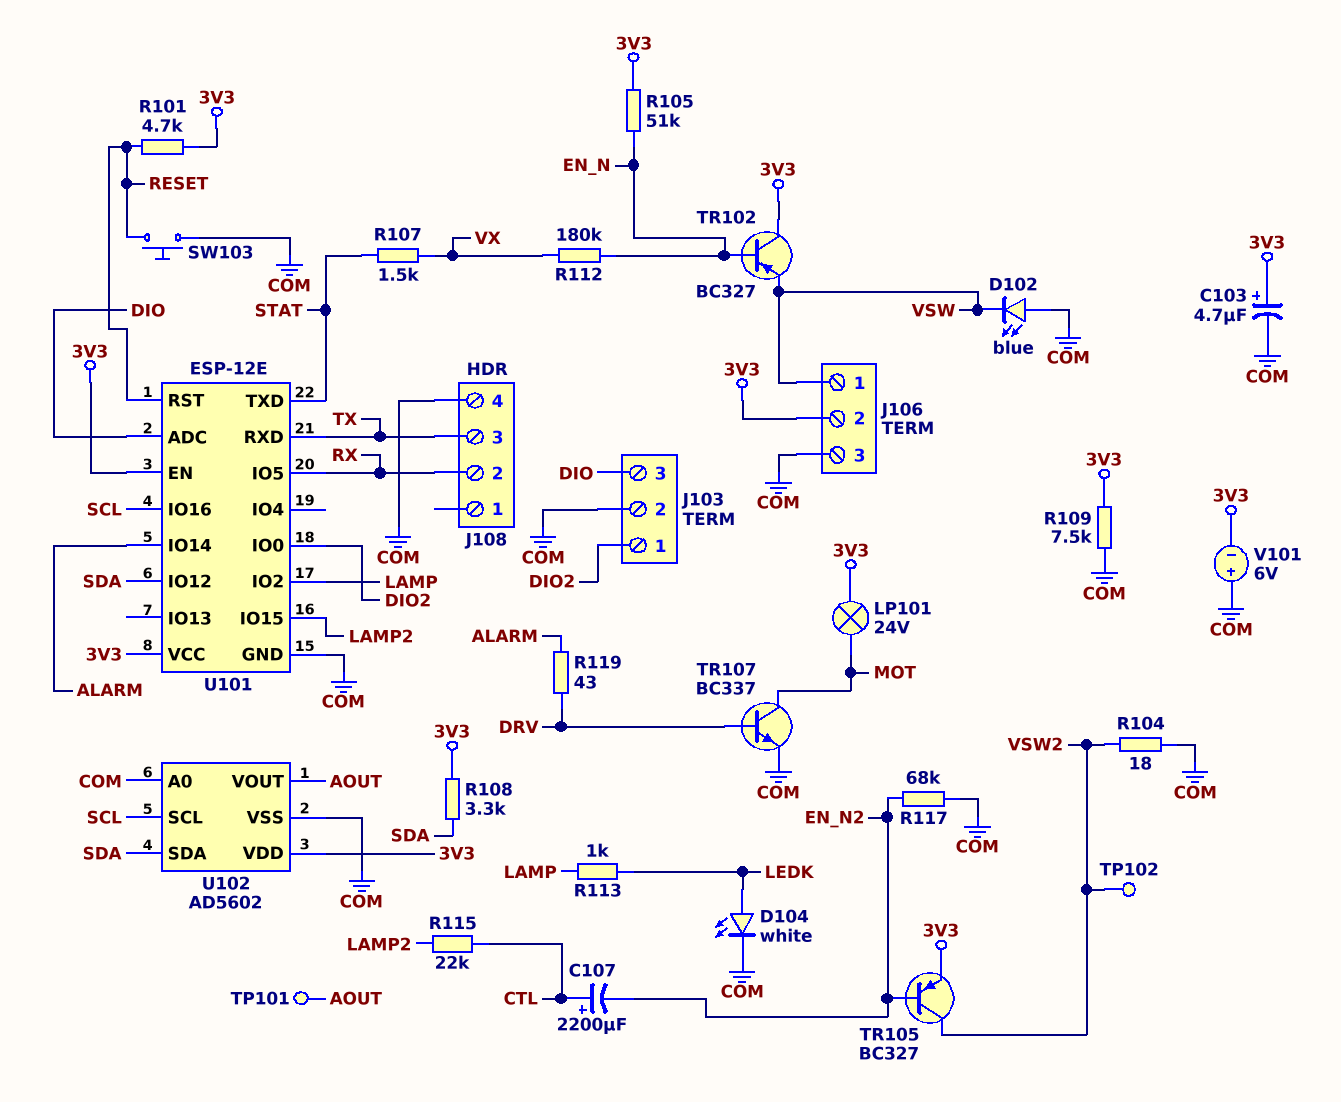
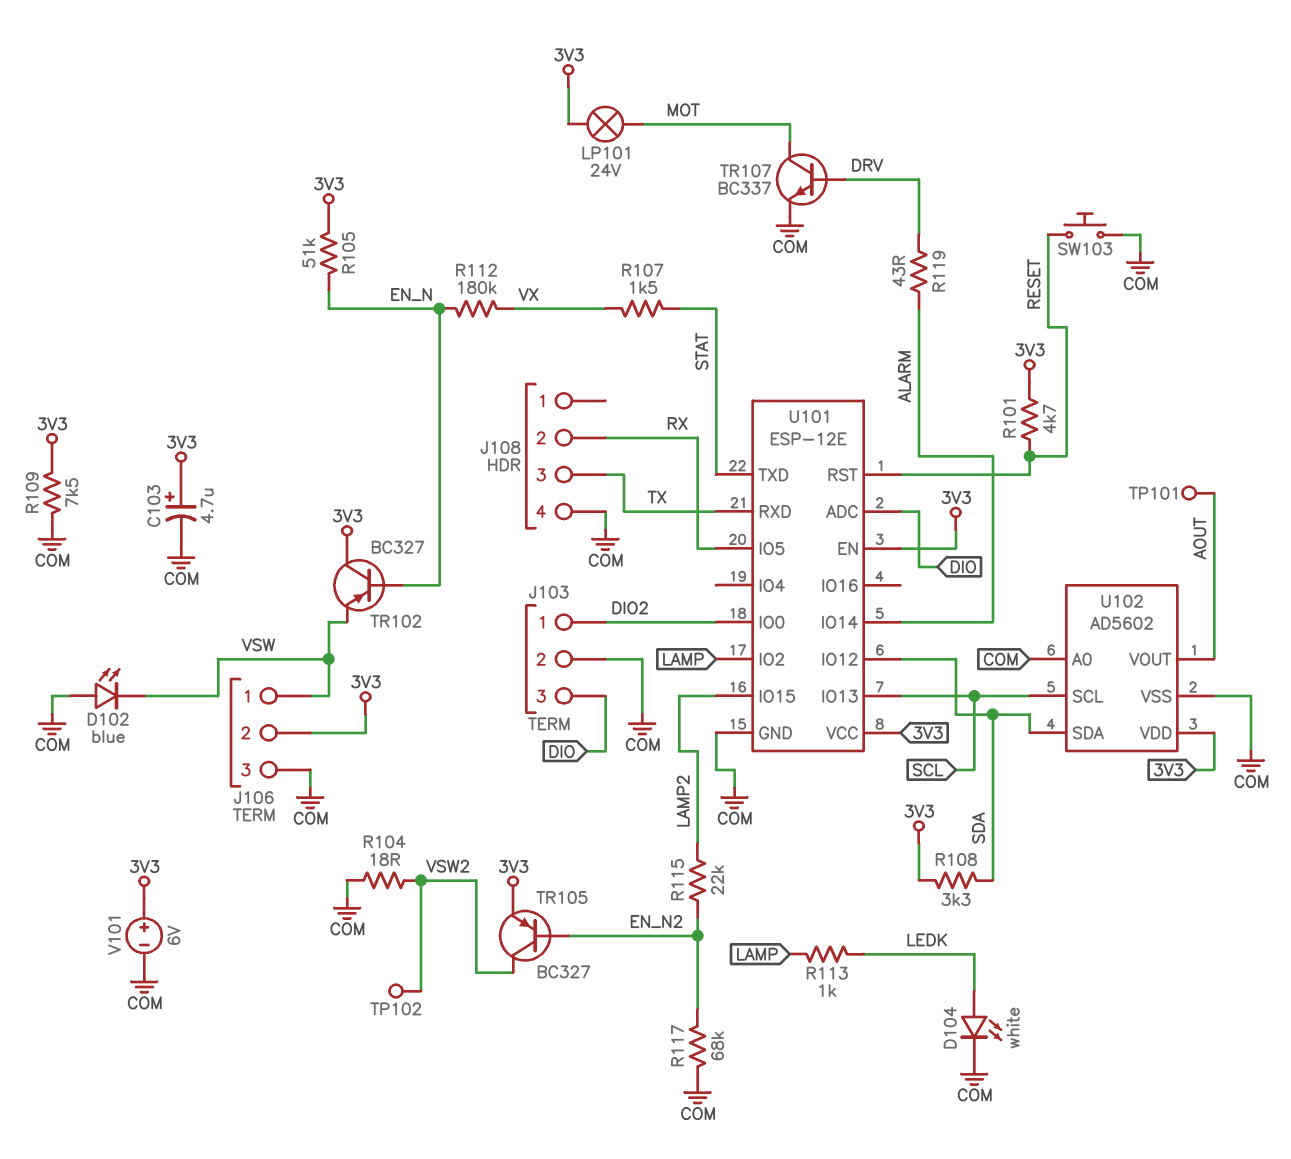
C107: 2200uF (plus CTL, minus EN_N2) -> none
R115: 22k (CTL, LAMP2) -> 22k (EN_N2, LAMP2)
U101 pin IO13: none -> SCL
U101 pin IO16: SCL -> none
V101: 6V (plus COM, minus 3V3) -> 6V (plus 3V3, minus COM)

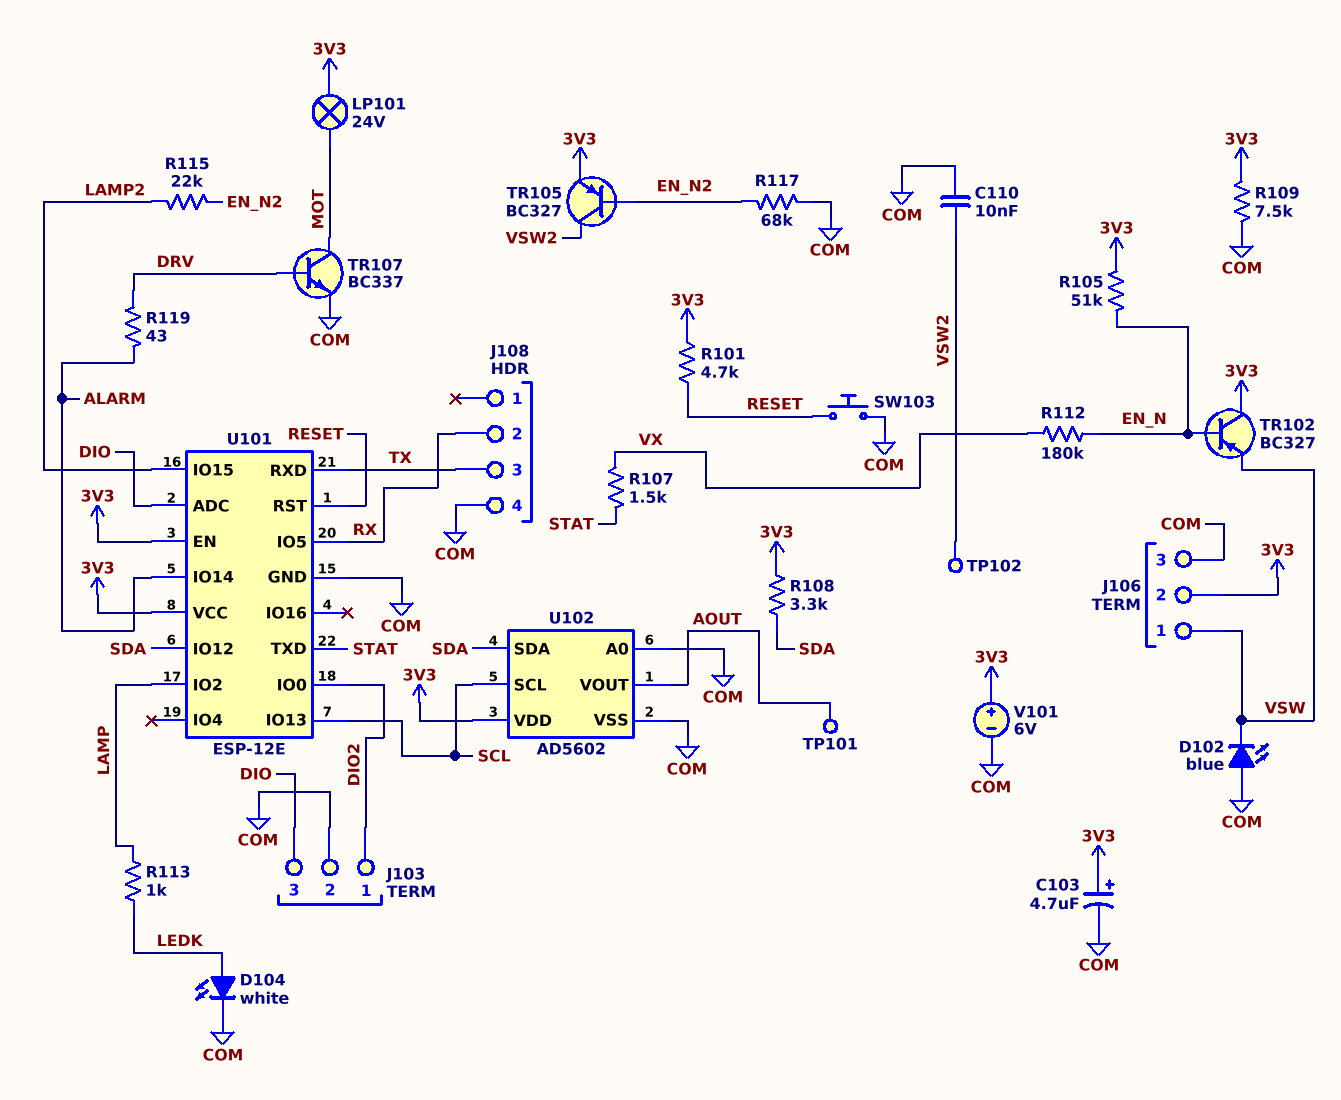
C110: none -> 10nF (COM, VSW2)
R104: 18 (COM, VSW2) -> none

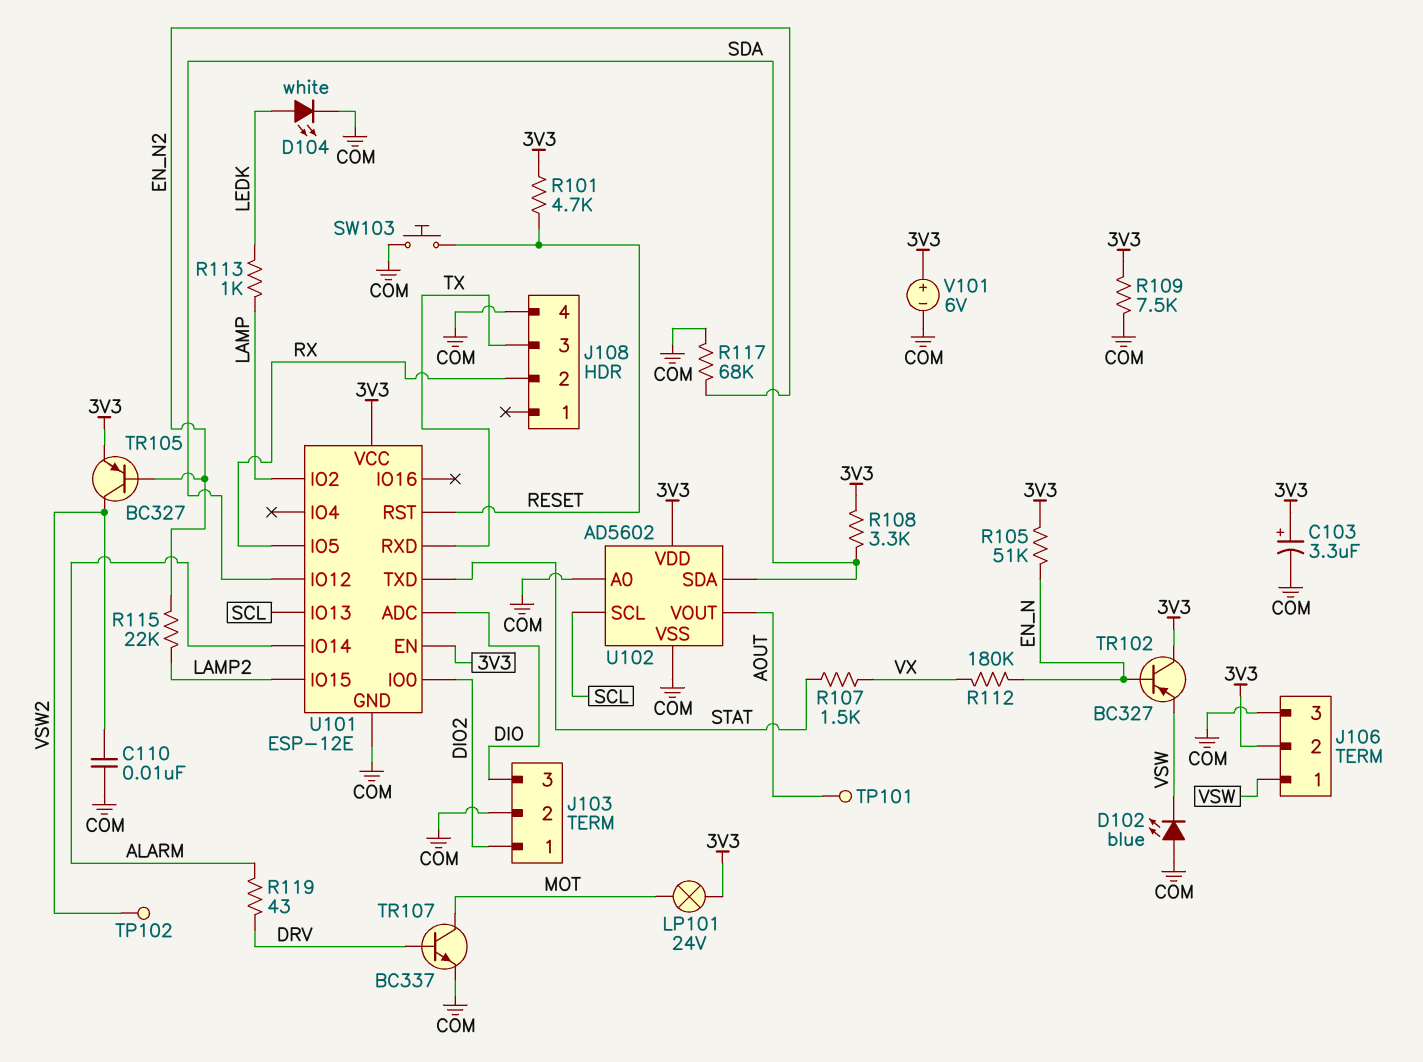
C103: 4.7uF (plus 3V3, minus COM) -> 3.3uF (plus 3V3, minus COM)

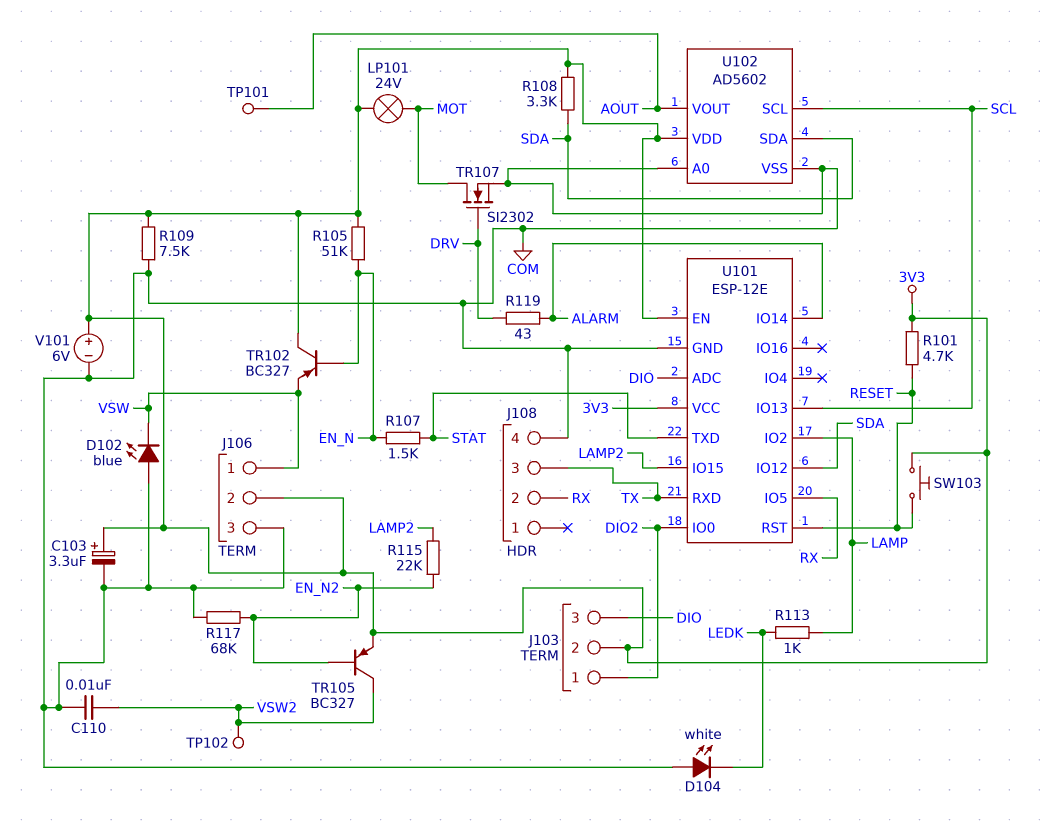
D104: LED white (A LEDK, K COM) -> LED white (A COM, K LEDK)
J103 pin 2: COM -> 3V3
R107: 1.5k (STAT, VX) -> 1.5k (EN_N, STAT)
R112: 180k (EN_N, VX) -> none
SW103: button (COM, RESET) -> button (3V3, RESET)
TR107: NPN BC337 (B DRV, C MOT, E COM) -> NMOS SI2302 (G DRV, D MOT, S COM)

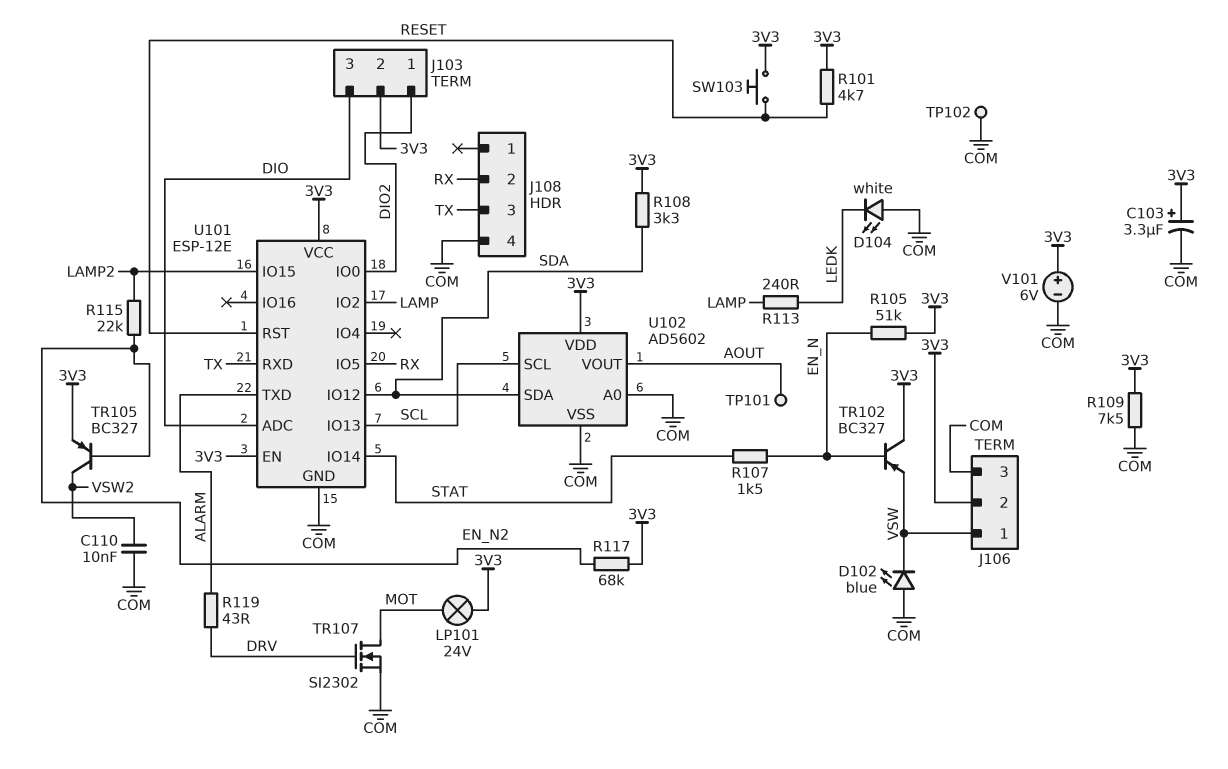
R113: 1k (LAMP, LEDK) -> 240 (LAMP, LEDK)
R117: 68k (COM, EN_N2) -> 68k (3V3, EN_N2)
TP102: test point (VSW2) -> test point (COM)
U101 pin IO14: ALARM -> STAT
U101 pin TXD: STAT -> ALARM

